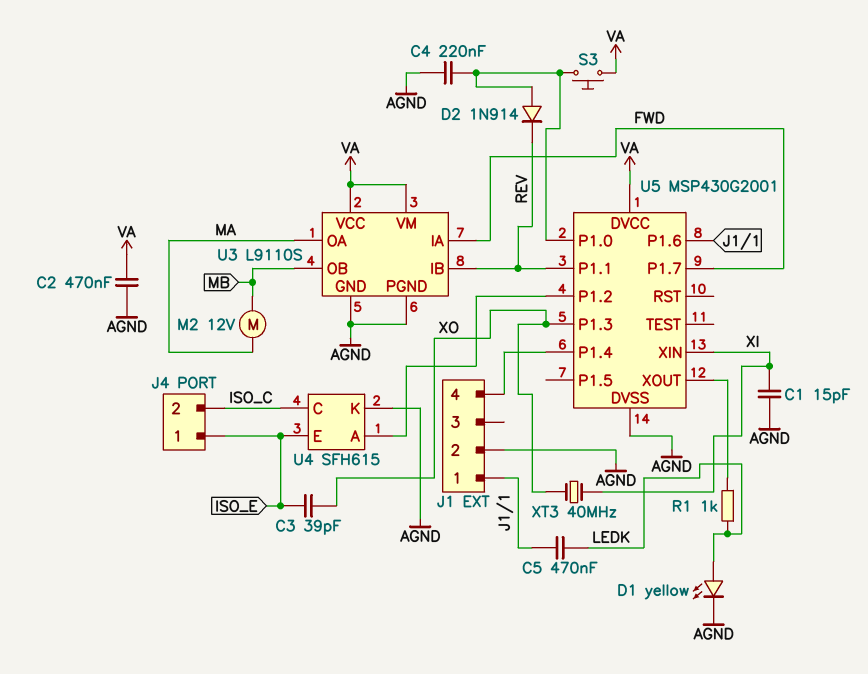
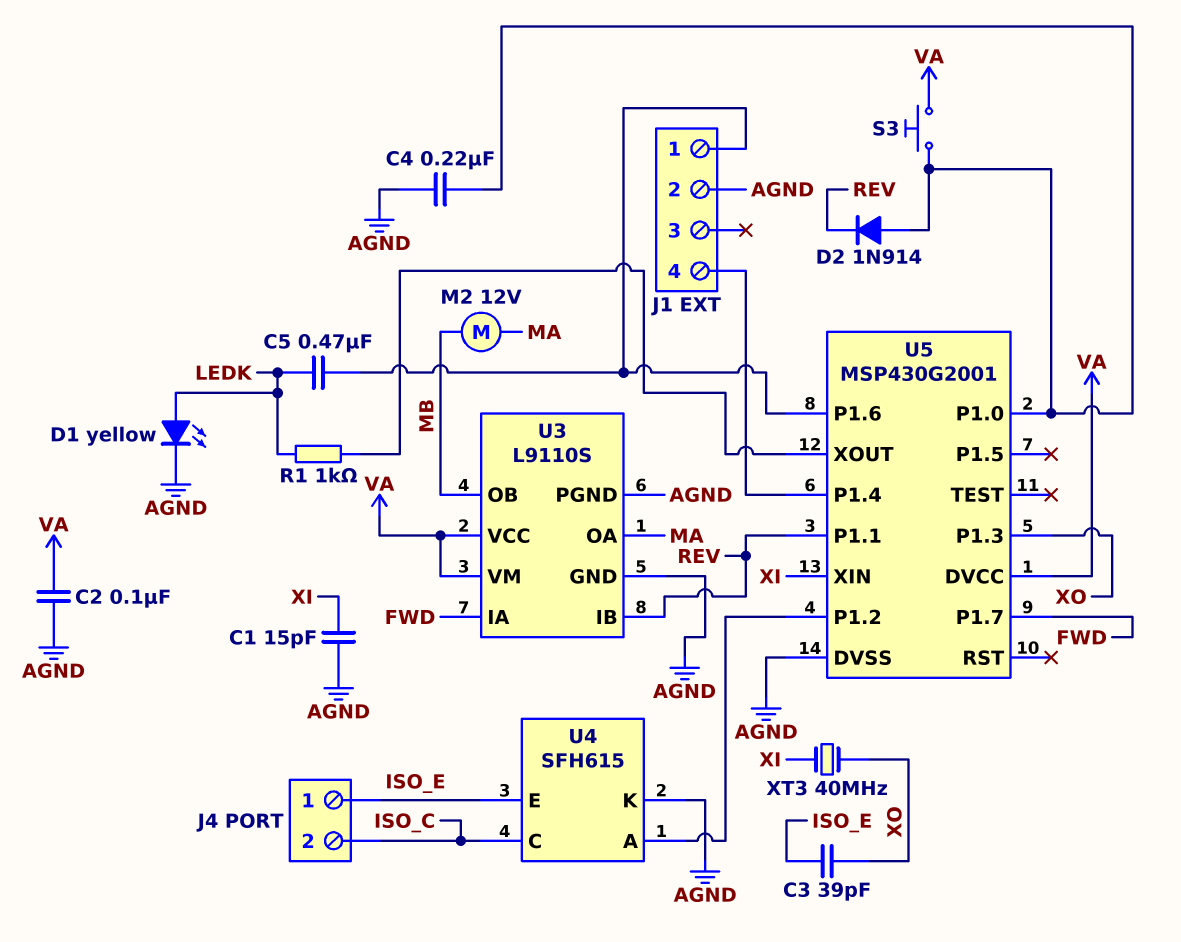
C2: 470nF (AGND, VA) -> 100nF (AGND, VA)

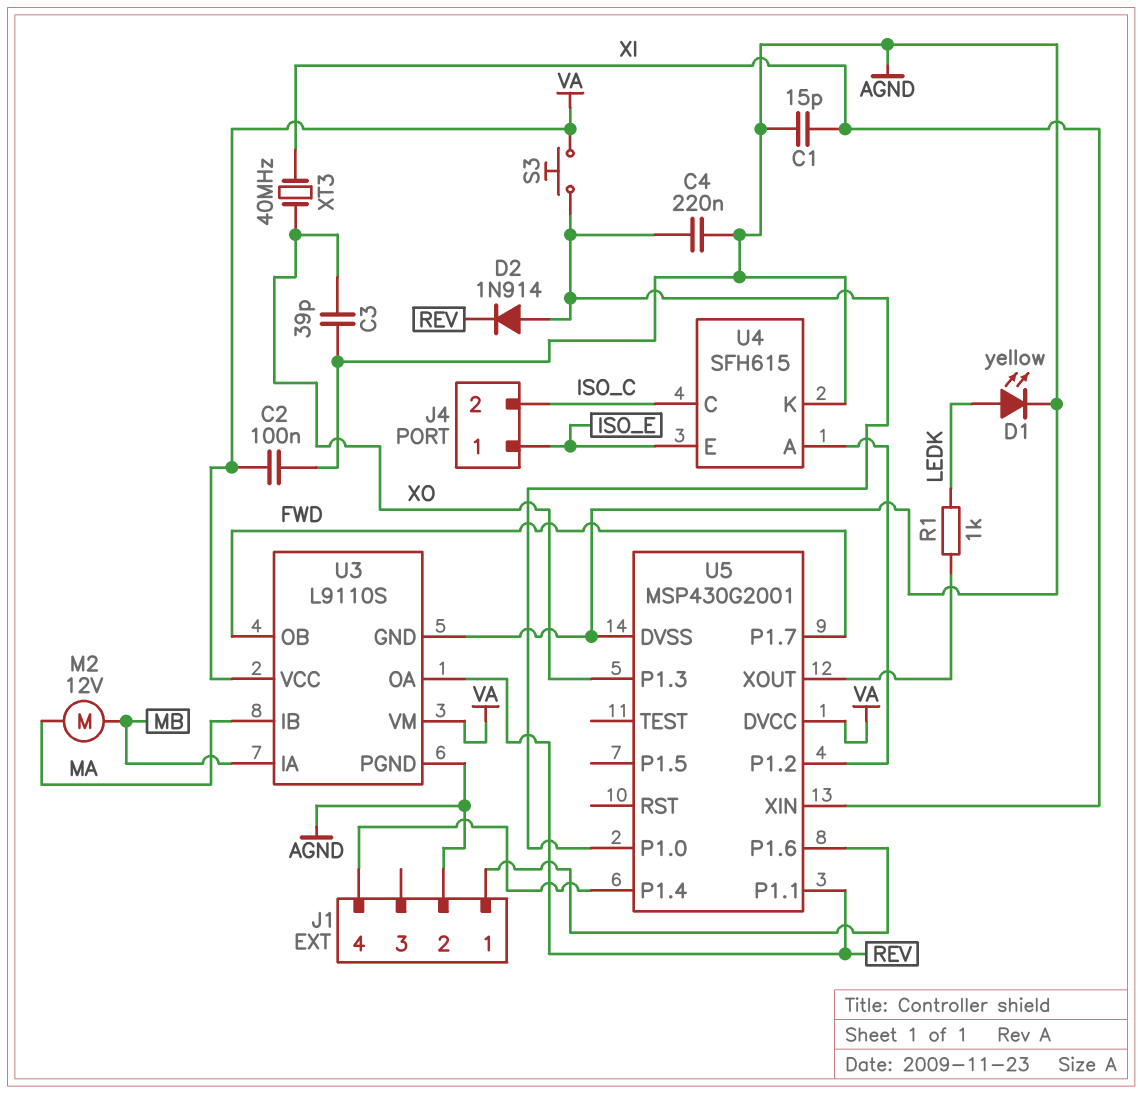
C3: 39pF (ISO_E, XO) -> 39pF (AGND, XO)
C5: 470nF (J1/1, LEDK) -> none
U3 pin IA: FWD -> MB
U3 pin IB: REV -> MA
U3 pin OA: MA -> REV
U3 pin OB: MB -> FWD

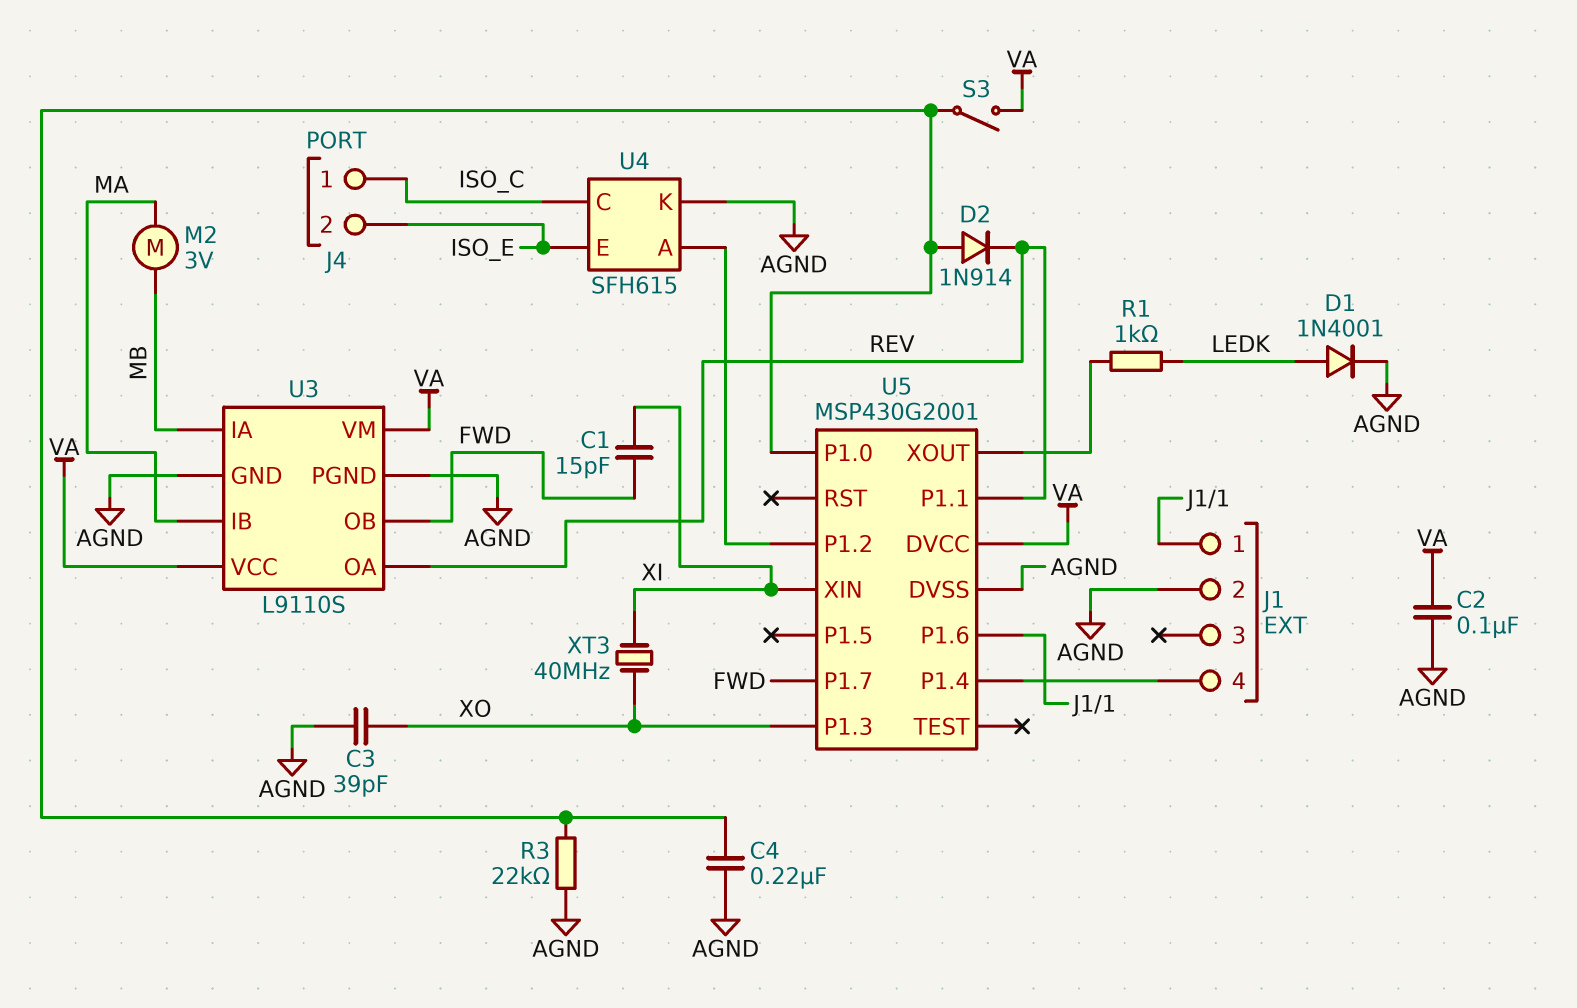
C1: 15pF (AGND, XI) -> 15pF (FWD, XI)
D1: LED yellow (A LEDK, K AGND) -> diode 1N4001 (A LEDK, K AGND)
J4 pin 1: ISO_E -> ISO_C
J4 pin 2: ISO_C -> ISO_E
M2: motor 12V (MA, MB) -> motor 3V (MA, MB)
R3: none -> 22k (AGND, U5/P1.0)
S3: button (U5/P1.0, VA) -> switch (U5/P1.0, VA)

